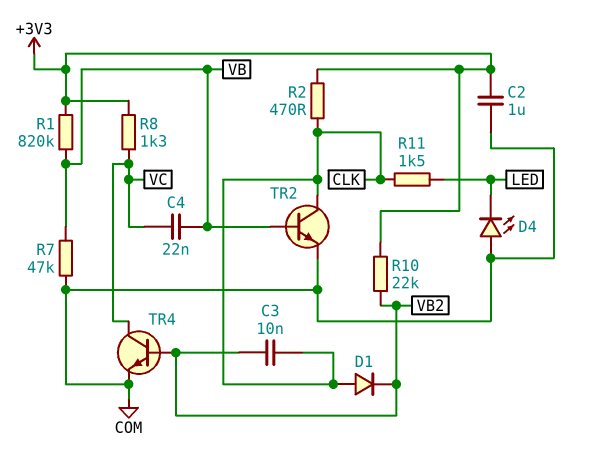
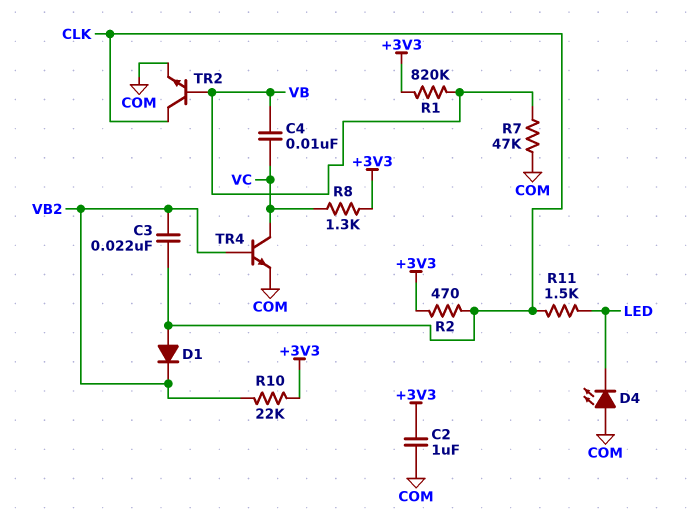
C3: 10nF (CLK, VB2) -> 22nF (CLK, VB2)
C4: 22nF (VB, VC) -> 10nF (VB, VC)

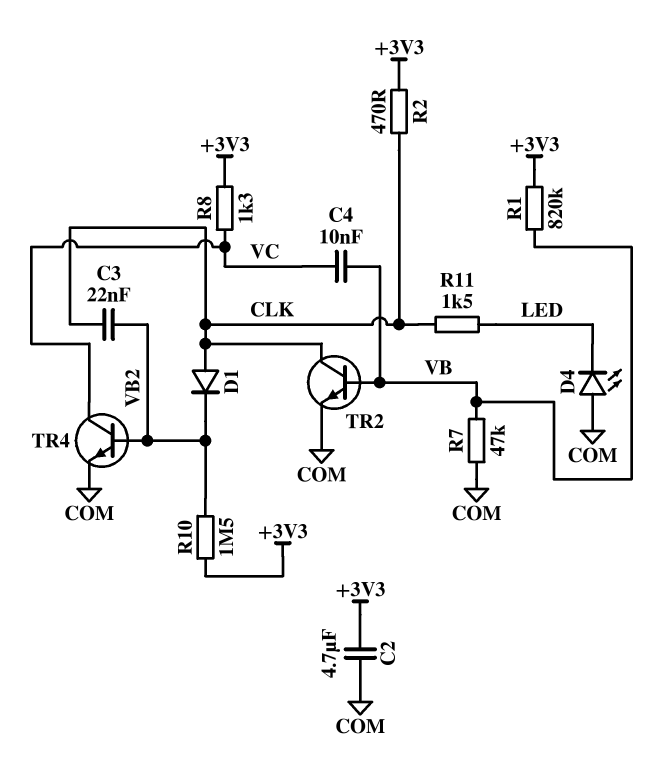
C2: 1uF (+3V3, COM) -> 4.7uF (+3V3, COM)
R10: 22k (+3V3, VB2) -> 1.5M (+3V3, VB2)

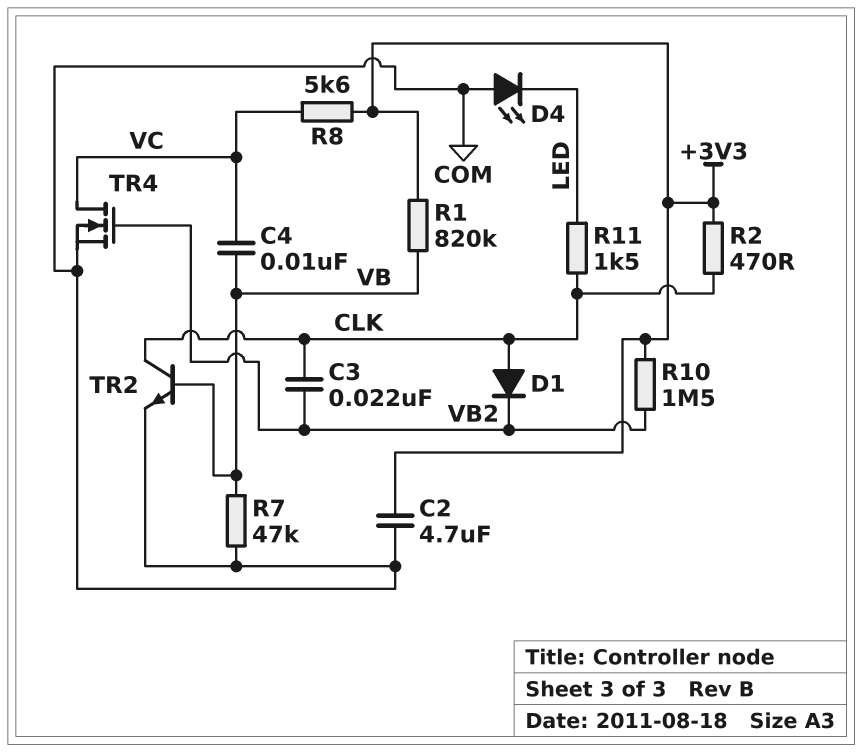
R8: 1.3k (+3V3, VC) -> 5.6k (+3V3, VC)
TR4: NPN (B VB2, C VC, E COM) -> NMOS (G VB2, D VC, S COM)

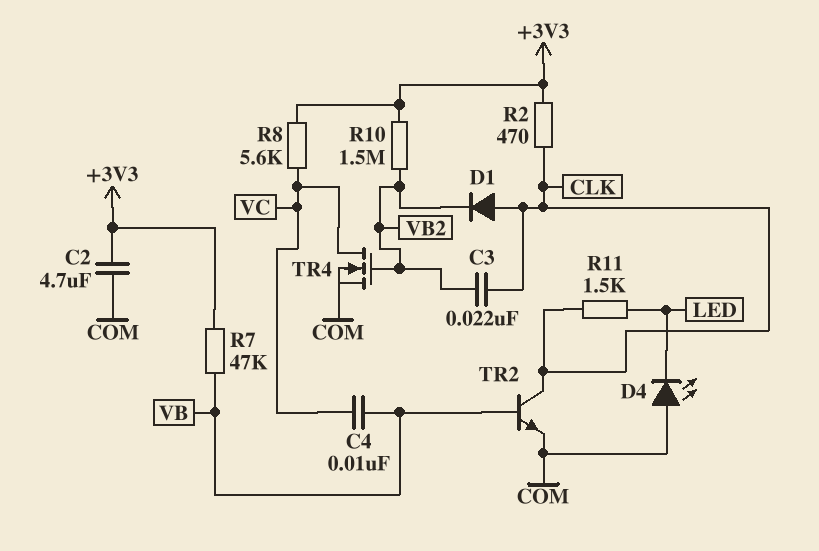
R1: 820k (+3V3, VB) -> none
R7: 47k (COM, VB) -> 47k (+3V3, VB)

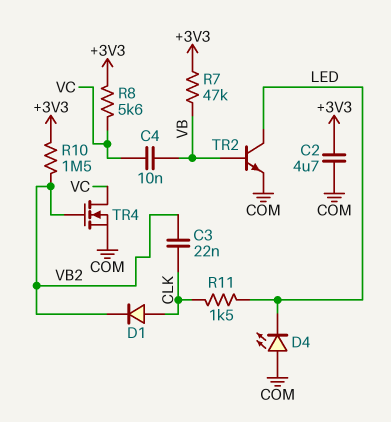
R2: 470 (+3V3, CLK) -> none
TR2: NPN (B VB, C CLK, E COM) -> NPN (B VB, C LED, E COM)

